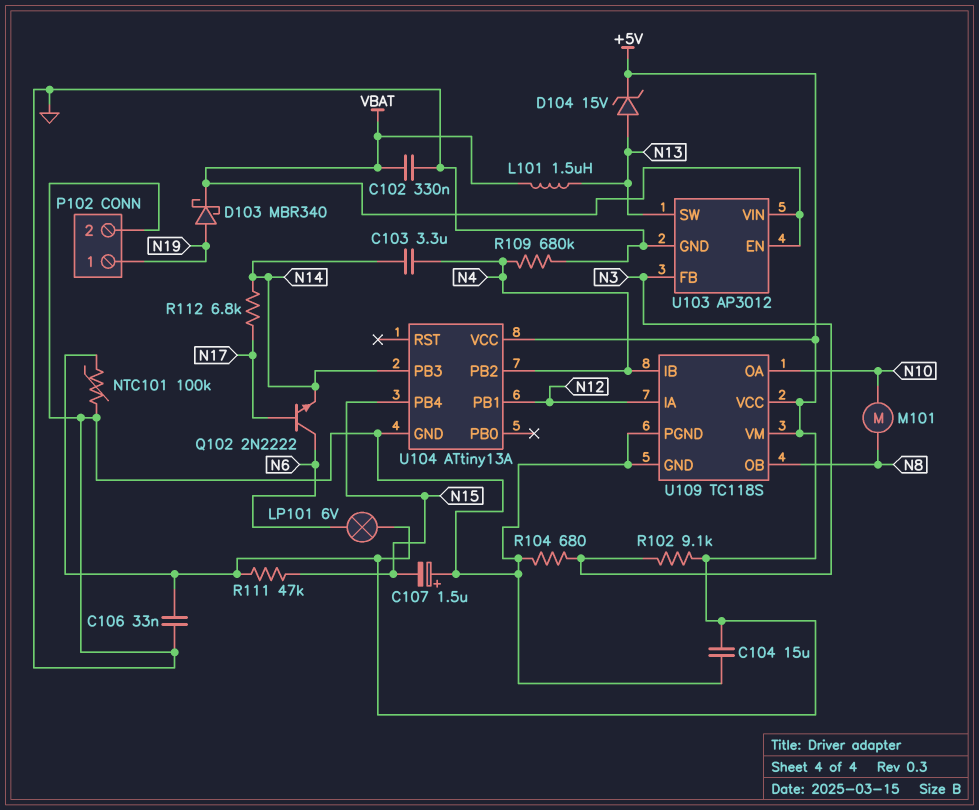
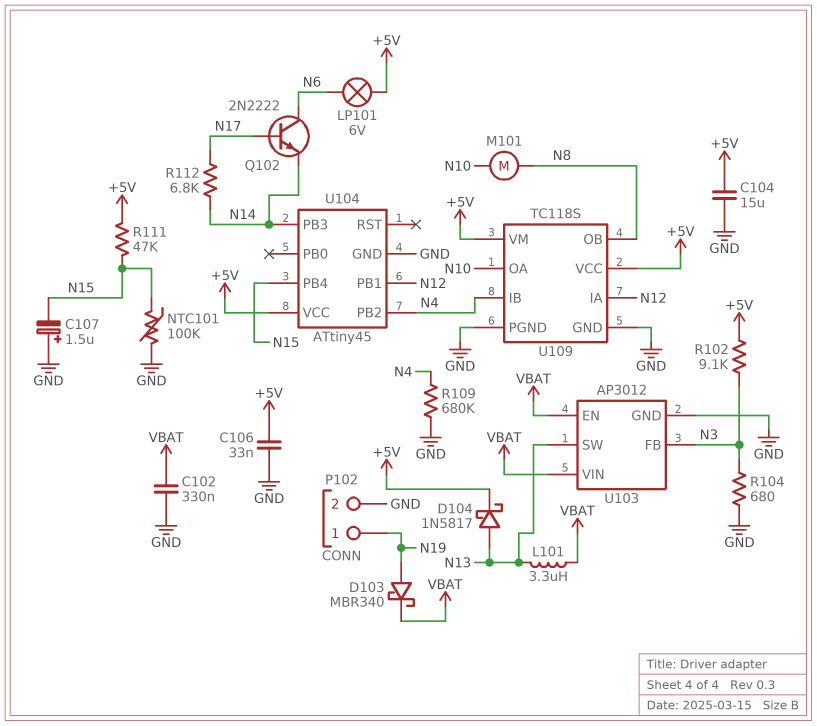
C103: 3.3uF (N4, N14) -> none
D104: zener 15V (A N13, K +5V) -> schottky 1N5817 (A N13, K +5V)
L101: 1.5uH (N13, VBAT) -> 3.3uH (N13, VBAT)
NTC101: 100k (+5V, GND) -> 100k (GND, N15)
U104: ATtiny13A -> ATtiny45

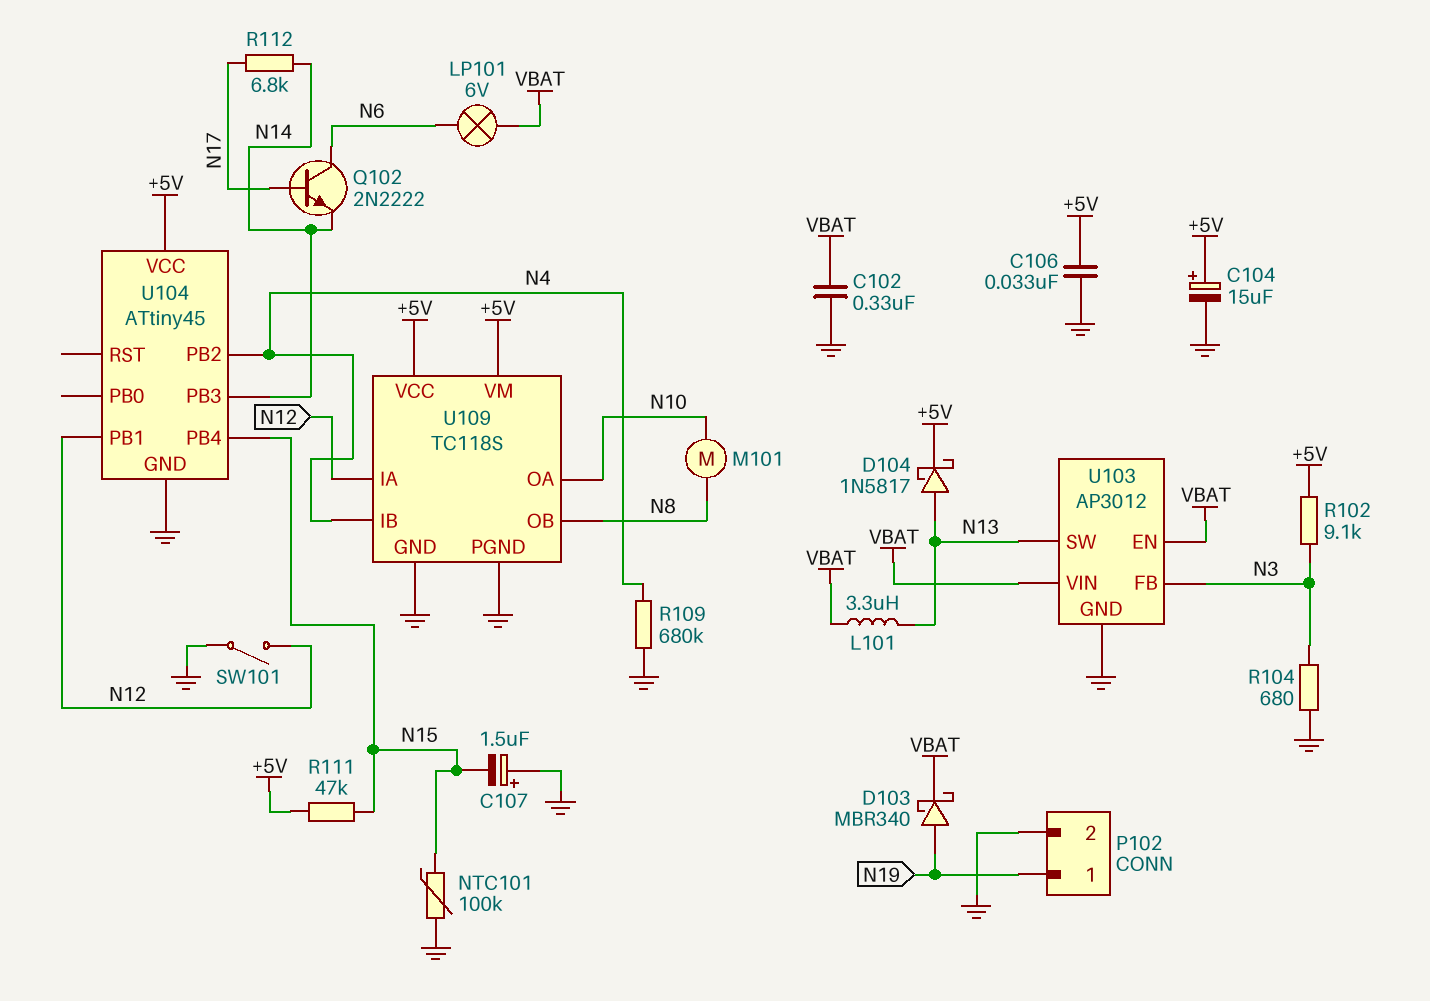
C104: 15uF (+5V, GND) -> 15uF (plus +5V, minus GND)
LP101: lamp 6V (+5V, N6) -> lamp 6V (N6, VBAT)
SW101: none -> switch (GND, N12)

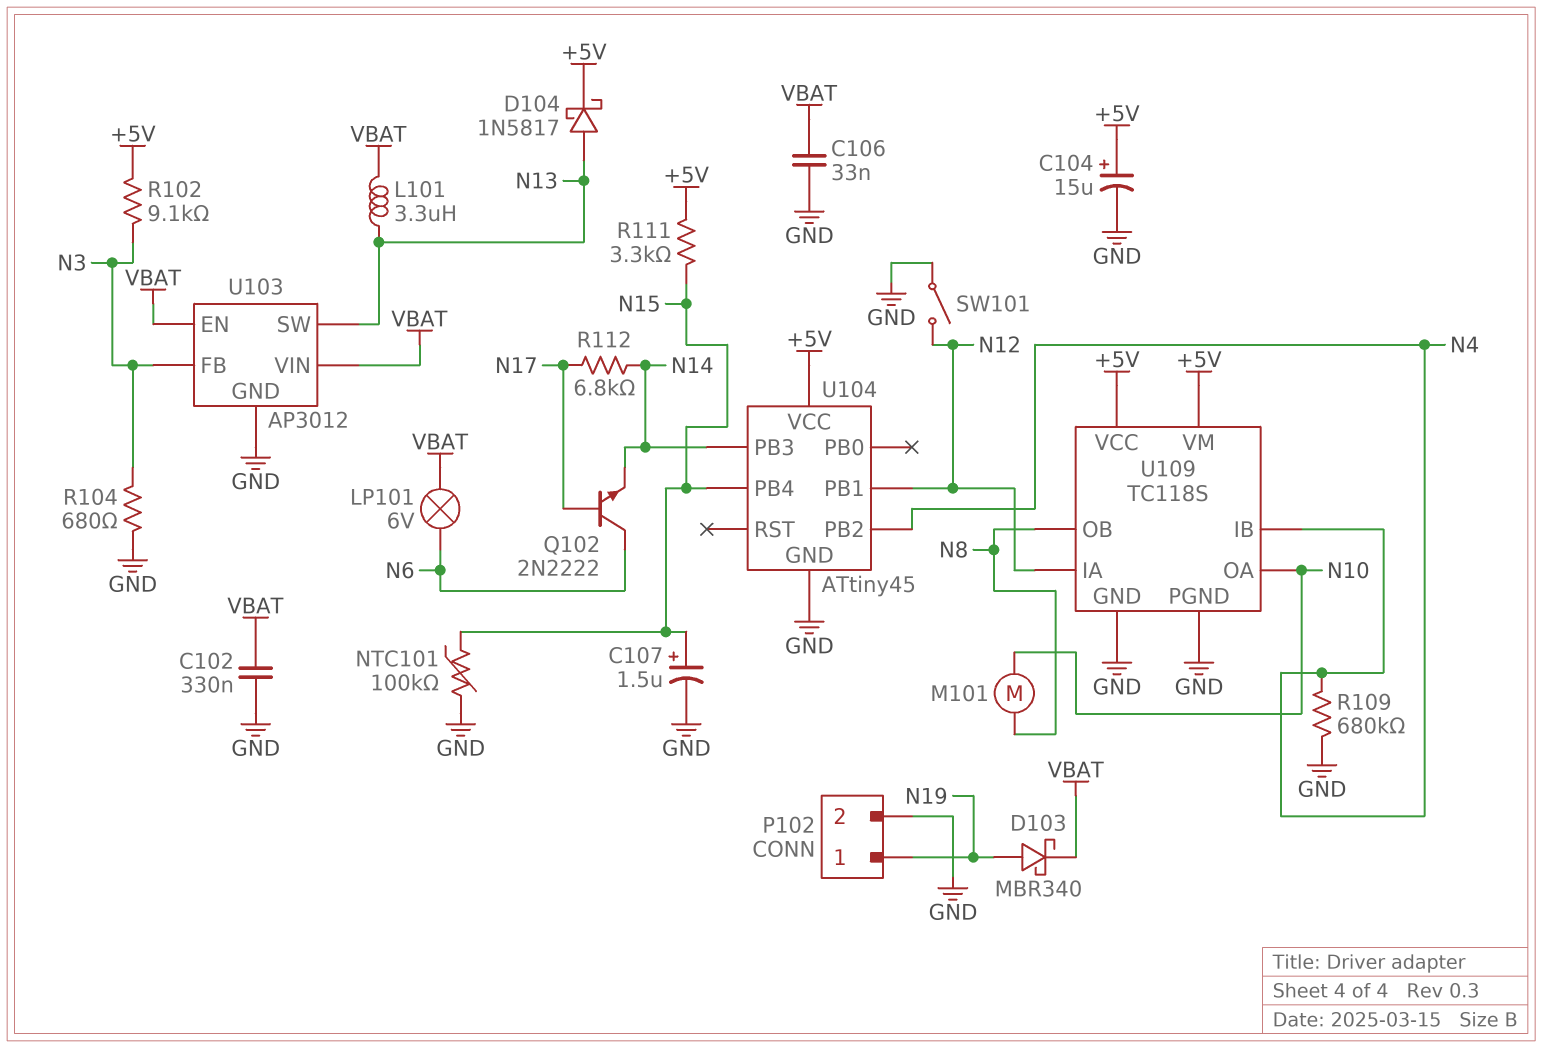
C106: 33nF (+5V, GND) -> 33nF (GND, VBAT)
C107: 1.5uF (plus GND, minus N15) -> 1.5uF (plus N15, minus GND)
R111: 47k (+5V, N15) -> 3.3k (+5V, N15)

